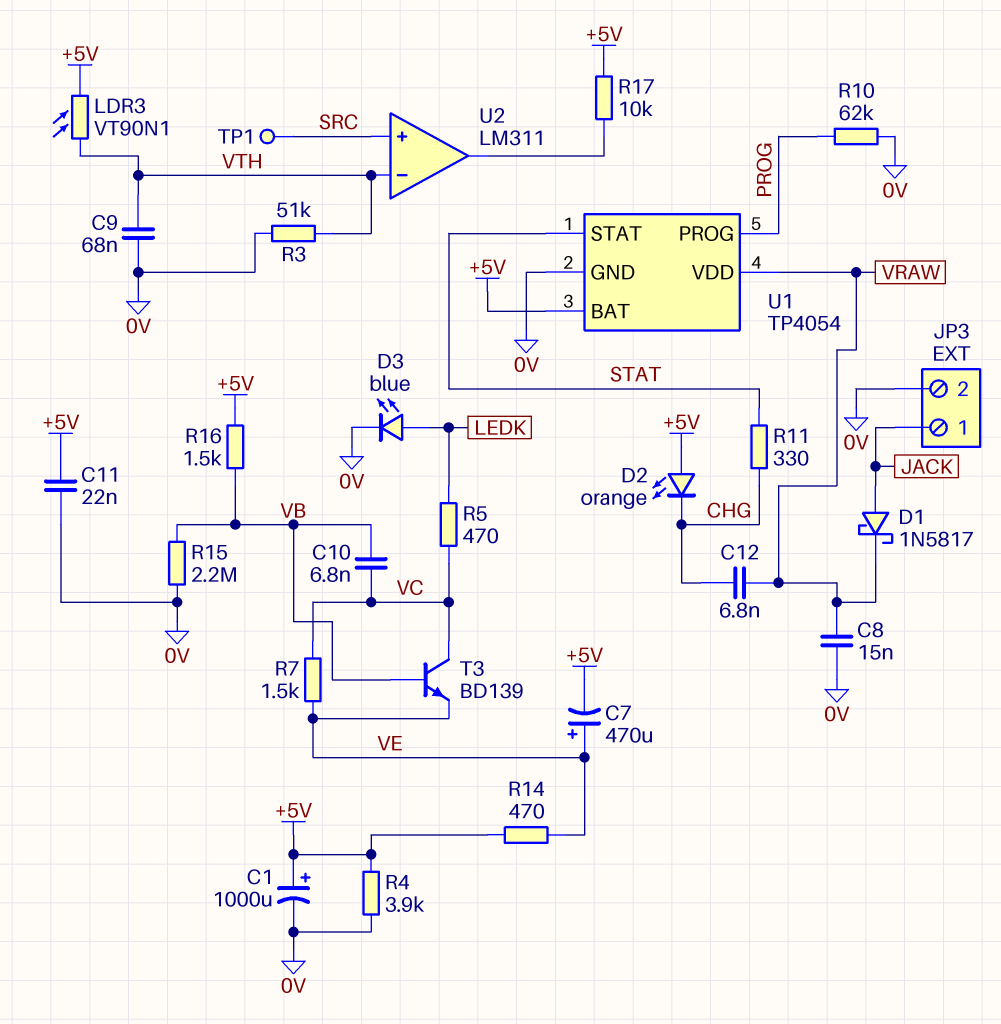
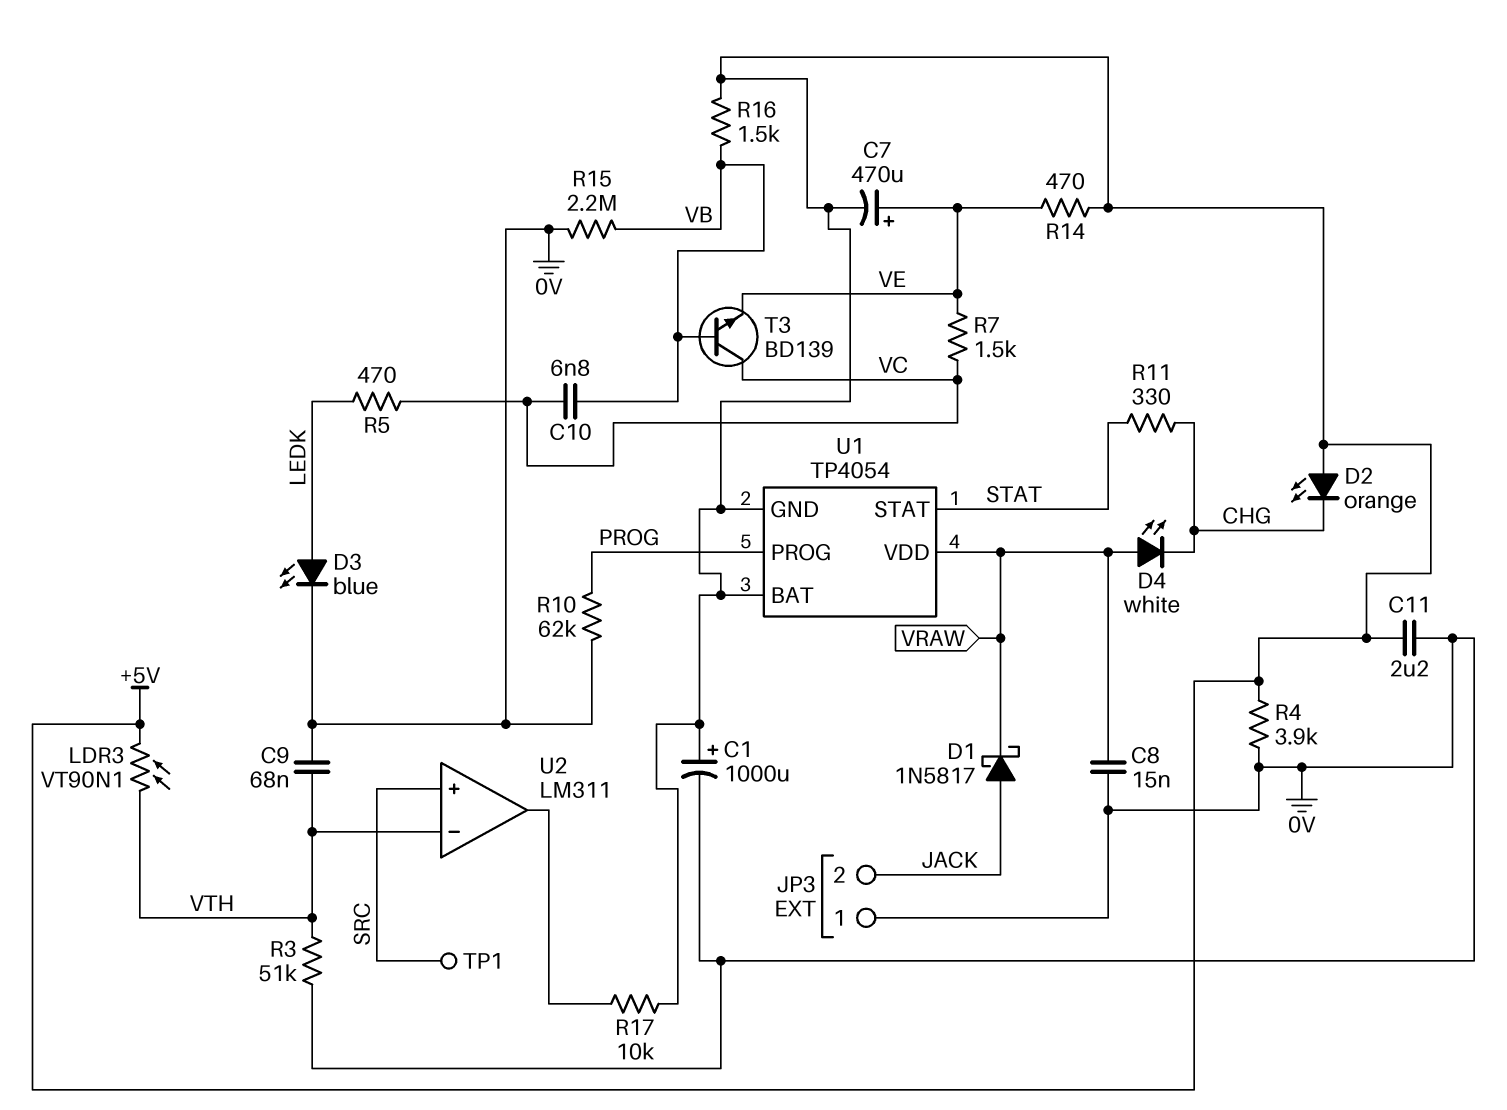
C11: 22nF (+5V, 0V) -> 2.2uF (+5V, 0V)
C12: 6.8nF (CHG, VRAW) -> none
D4: none -> LED white (A VRAW, K CHG)
JP3 pin 1: JACK -> 0V
JP3 pin 2: 0V -> JACK
U1 pin GND: 0V -> +5V

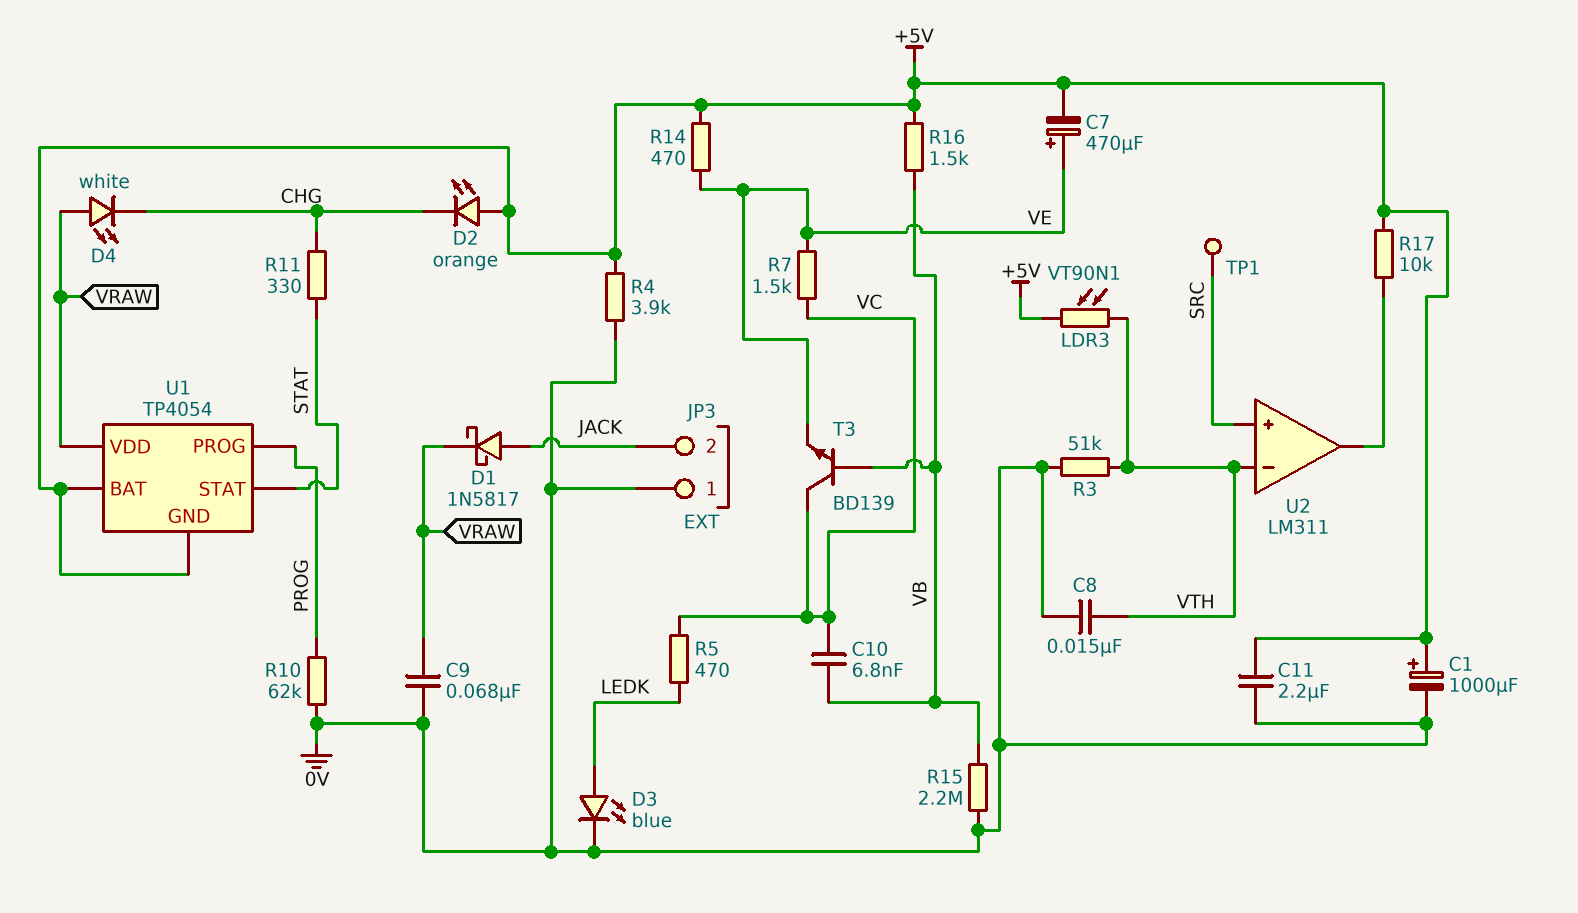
C8: 15nF (0V, VRAW) -> 15nF (0V, VTH)
C9: 68nF (0V, VTH) -> 68nF (0V, VRAW)

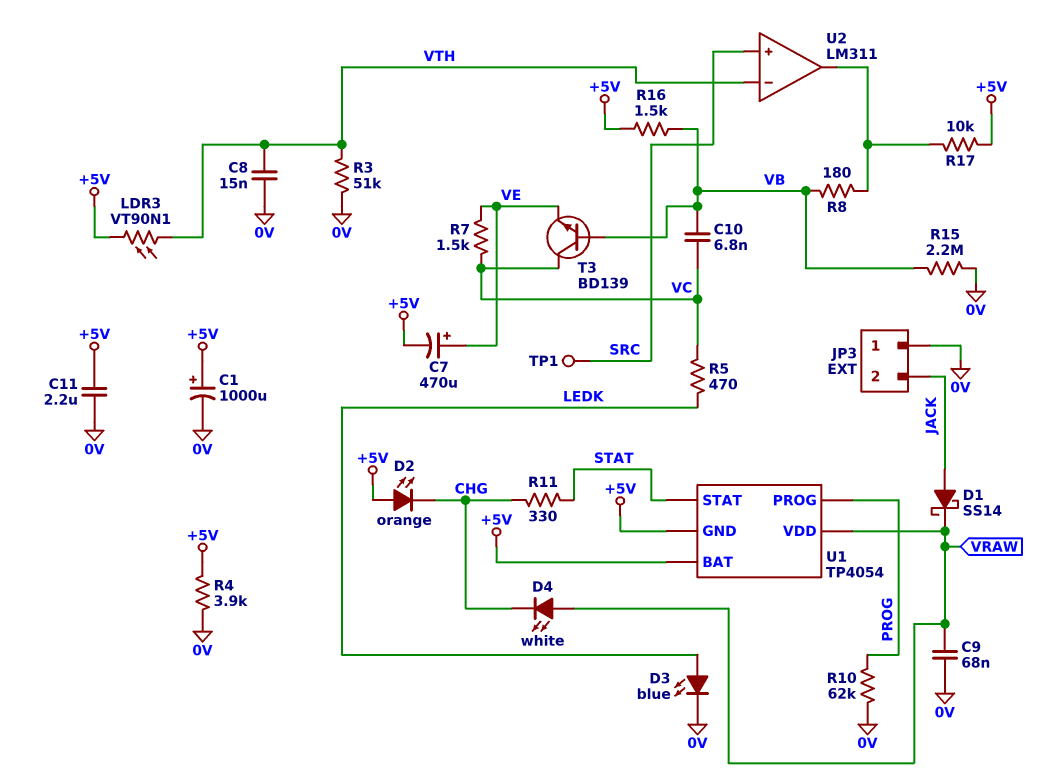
D1: schottky 1N5817 (A JACK, K VRAW) -> schottky SS14 (A JACK, K VRAW)
R8: none -> 180 (U2/out, VB)
R14: 470 (+5V, VE) -> none

